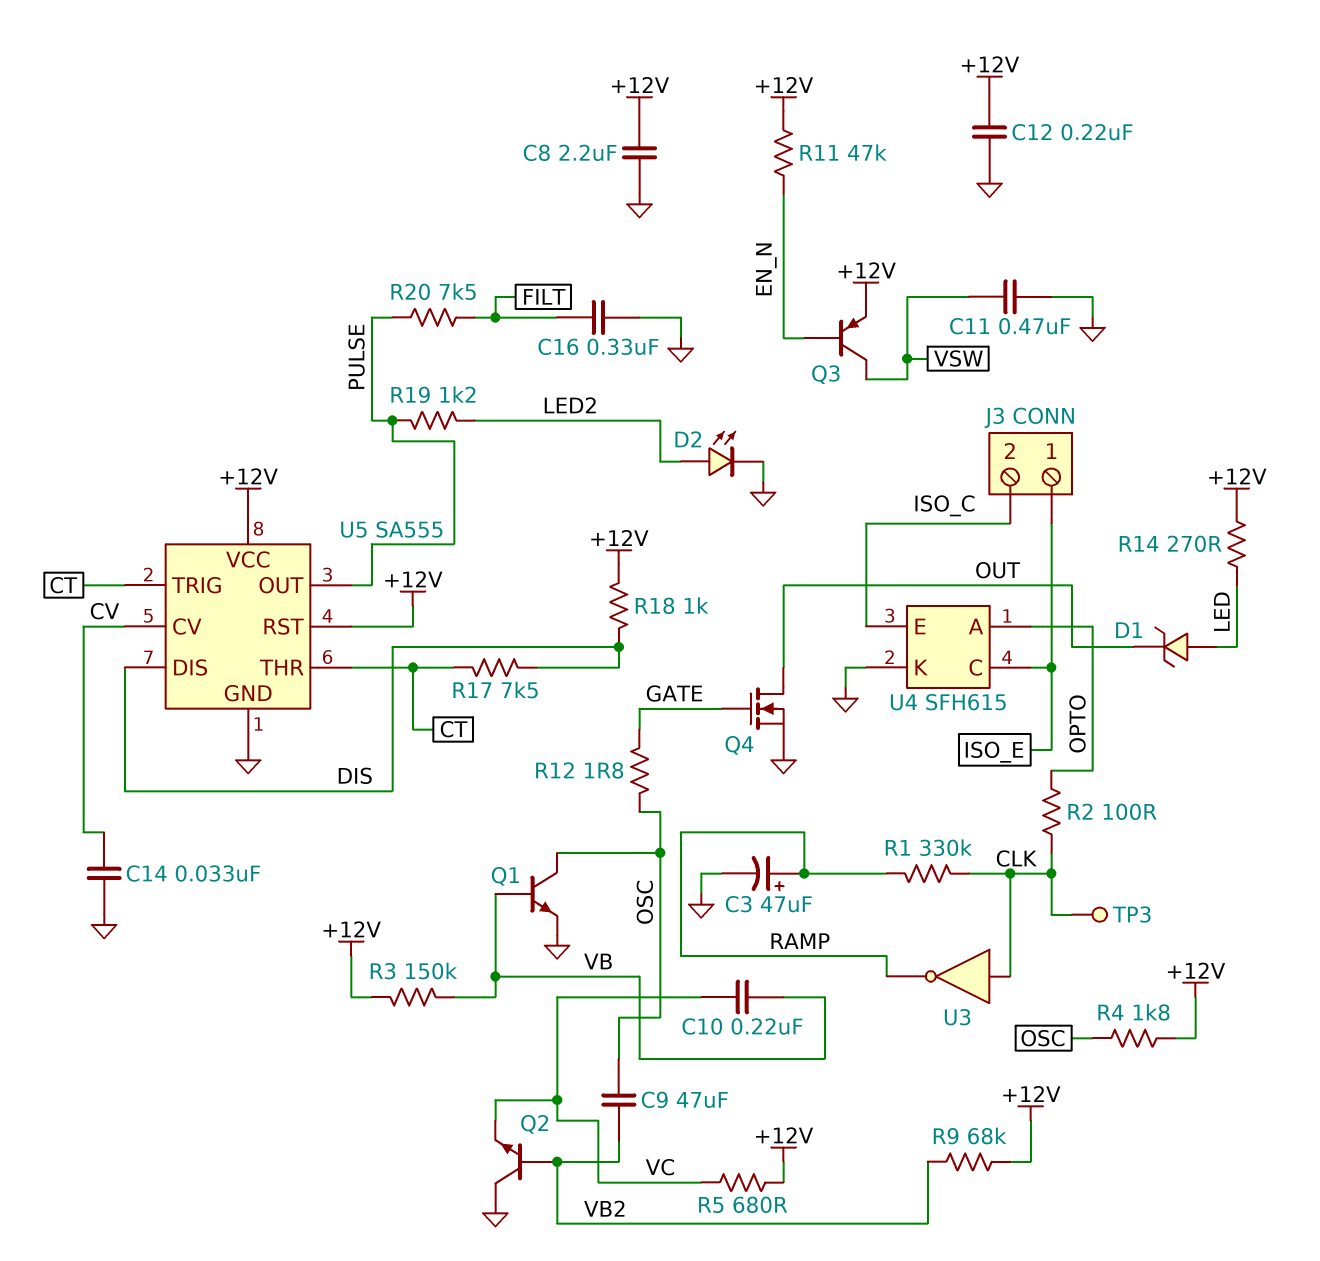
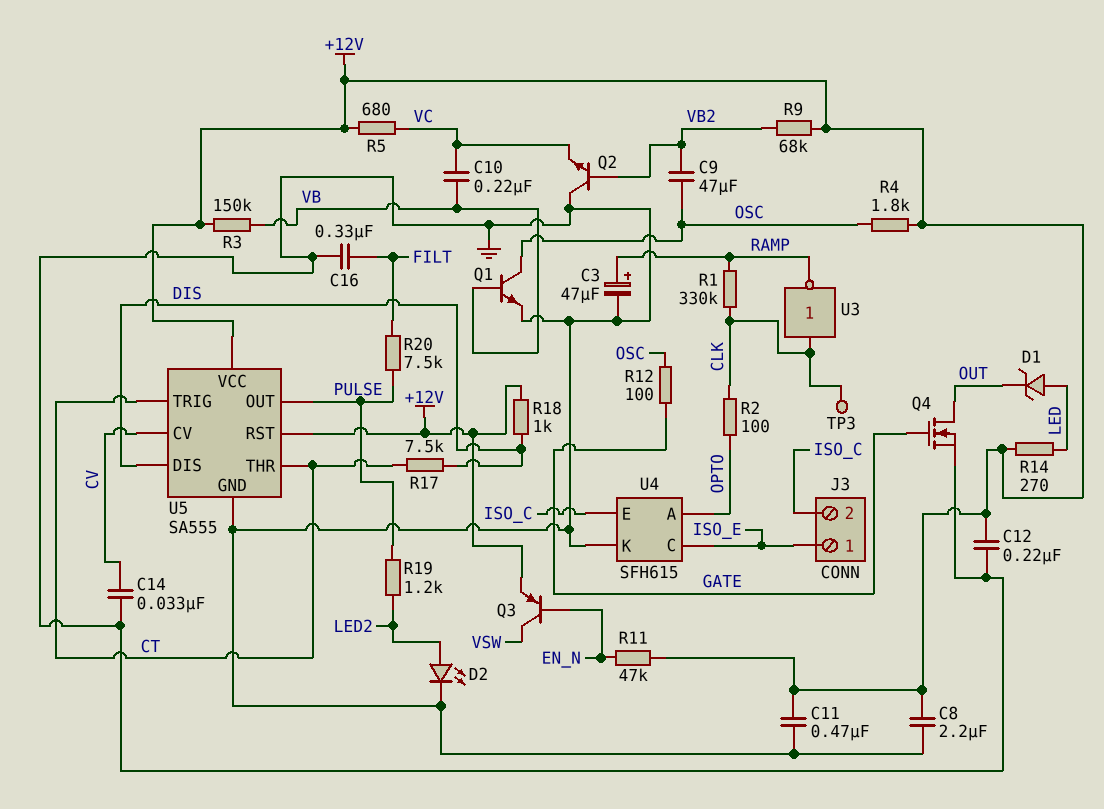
C11: 470nF (GND, VSW) -> 470nF (+12V, GND)
R12: 1.8 (GATE, OSC) -> 100 (GATE, OSC)

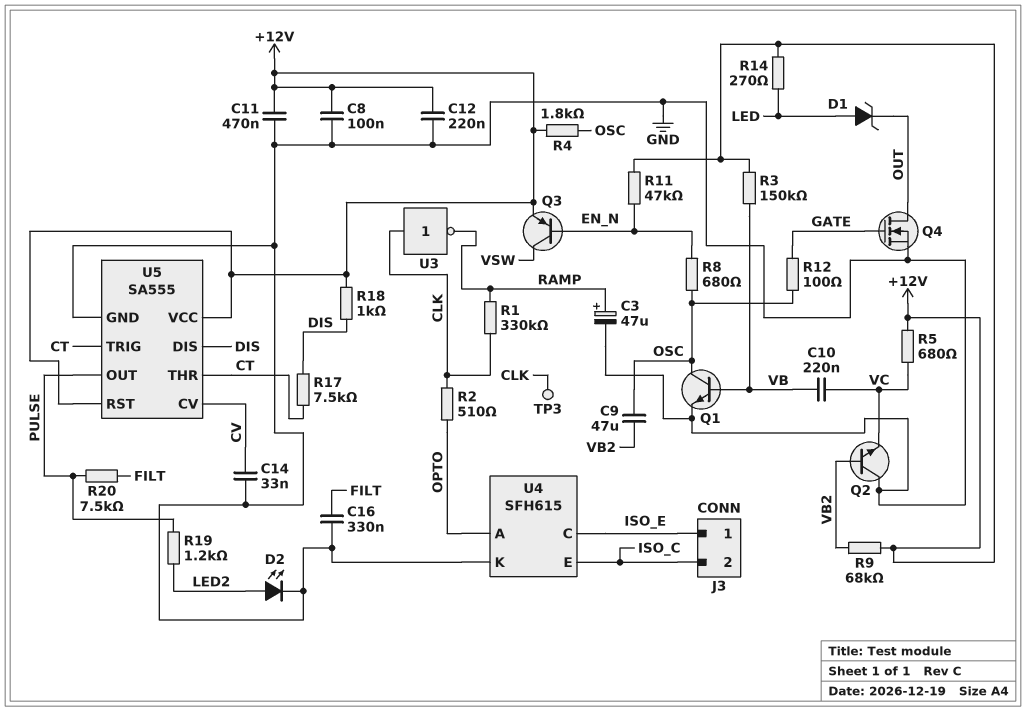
C8: 2.2uF (+12V, GND) -> 100nF (+12V, GND)
R2: 100 (CLK, OPTO) -> 510 (CLK, OPTO)
R8: none -> 680 (EN_N, OSC)

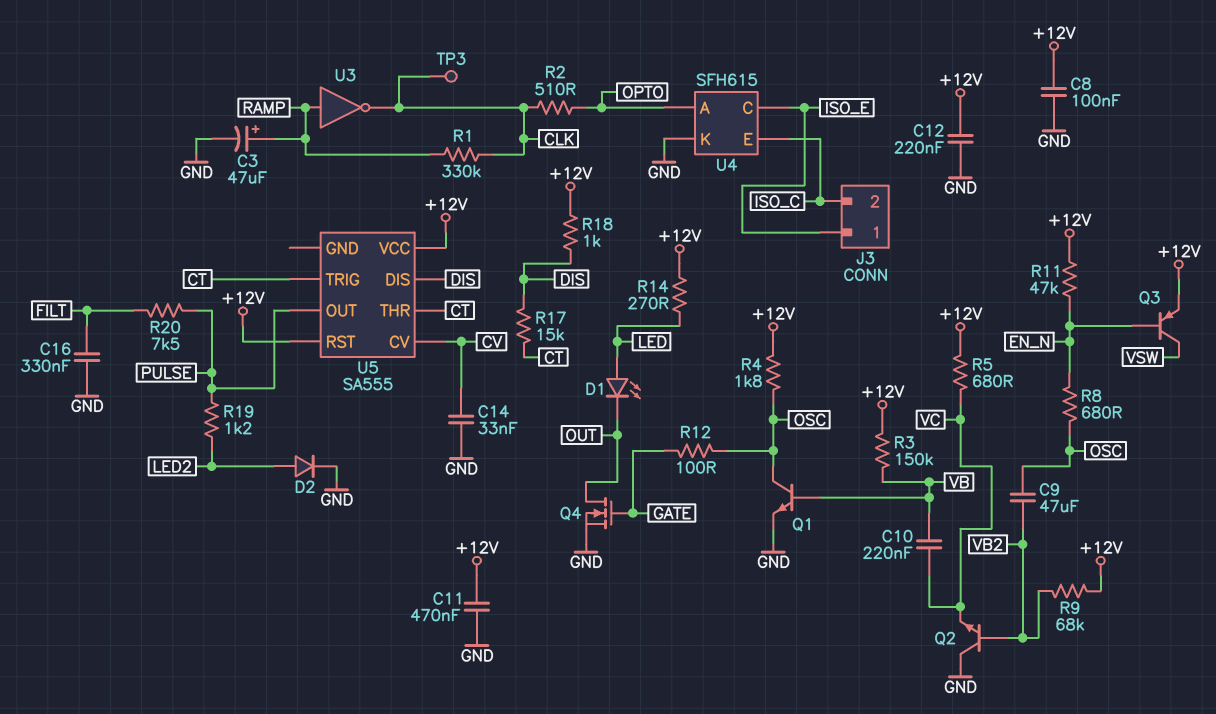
D1: zener (A LED, K OUT) -> LED (A LED, K OUT)
D2: LED (A LED2, K GND) -> diode (A LED2, K GND)
R17: 7.5k (CT, DIS) -> 15k (CT, DIS)
U3: NOT (in CLK, out RAMP) -> NOT (in RAMP, out CLK)
U5 pin GND: GND -> none

